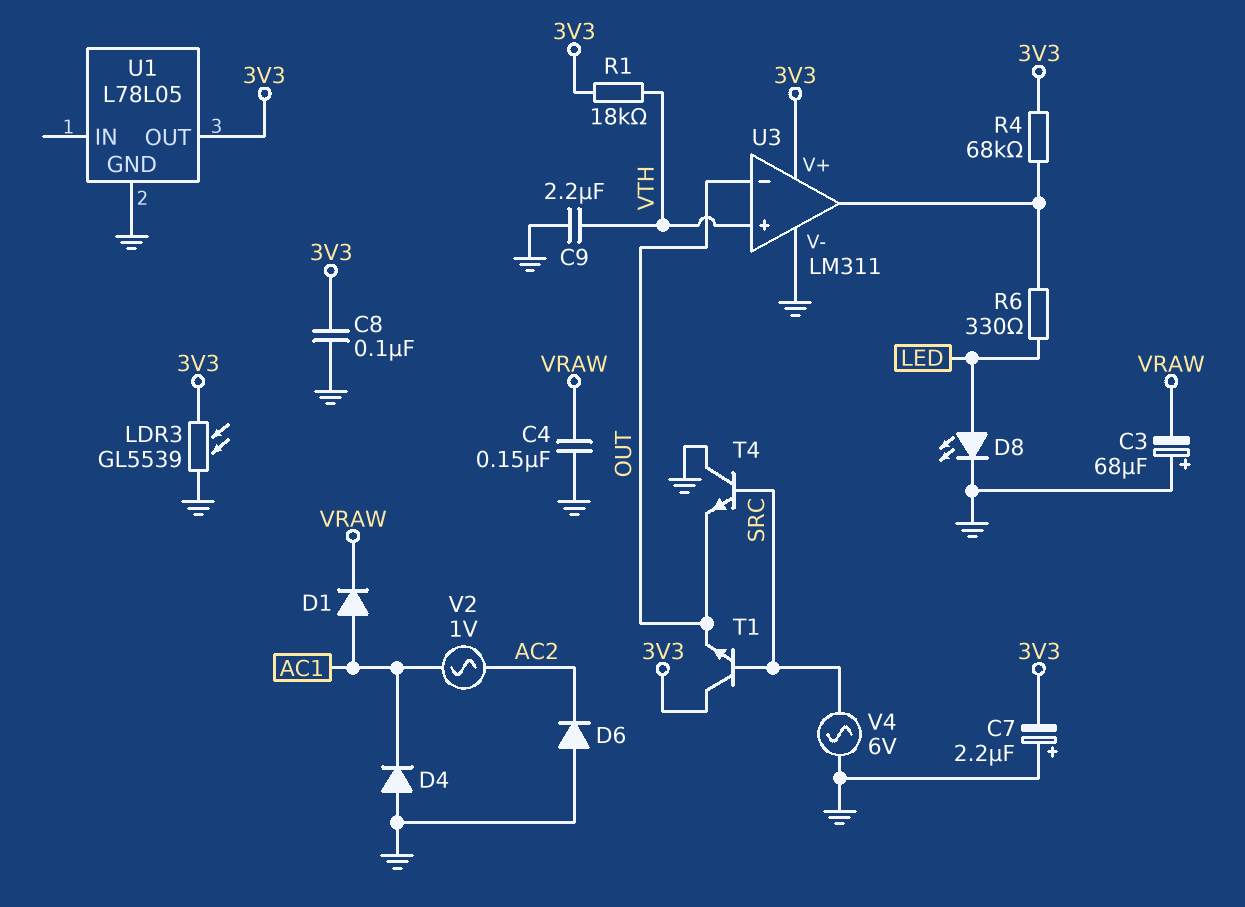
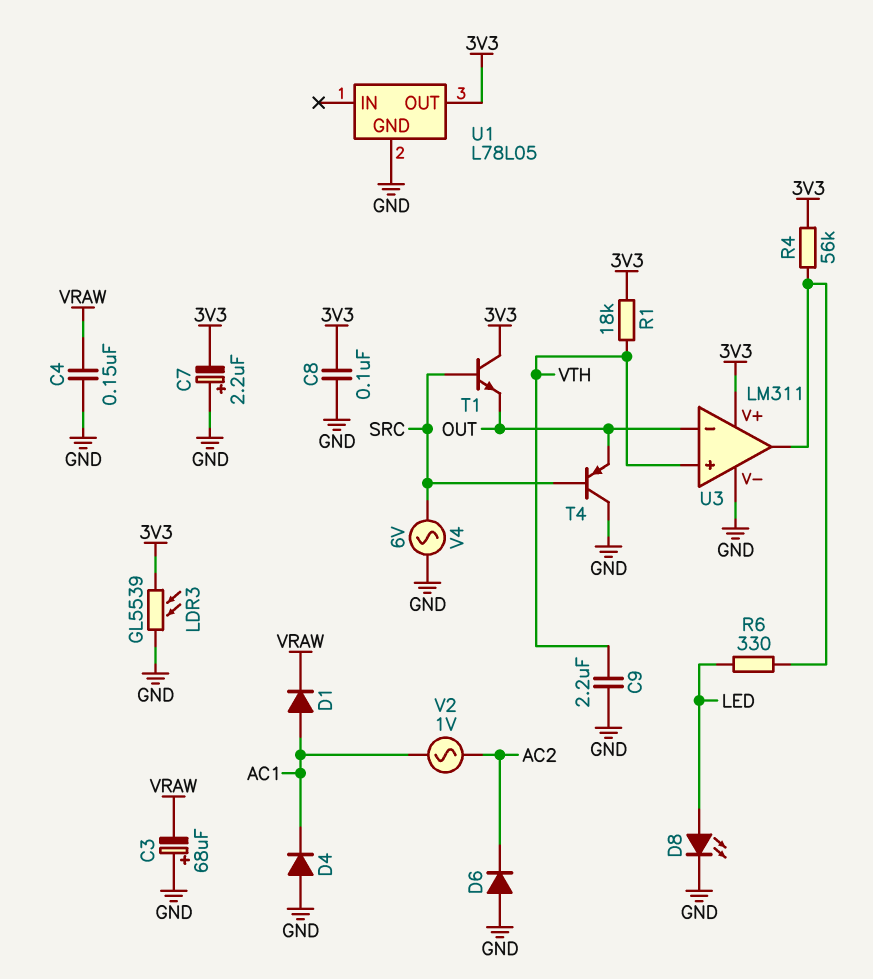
R4: 68k (3V3, U3/out) -> 56k (3V3, U3/out)
T4: NPN (B SRC, C GND, E OUT) -> PNP (B SRC, C GND, E OUT)

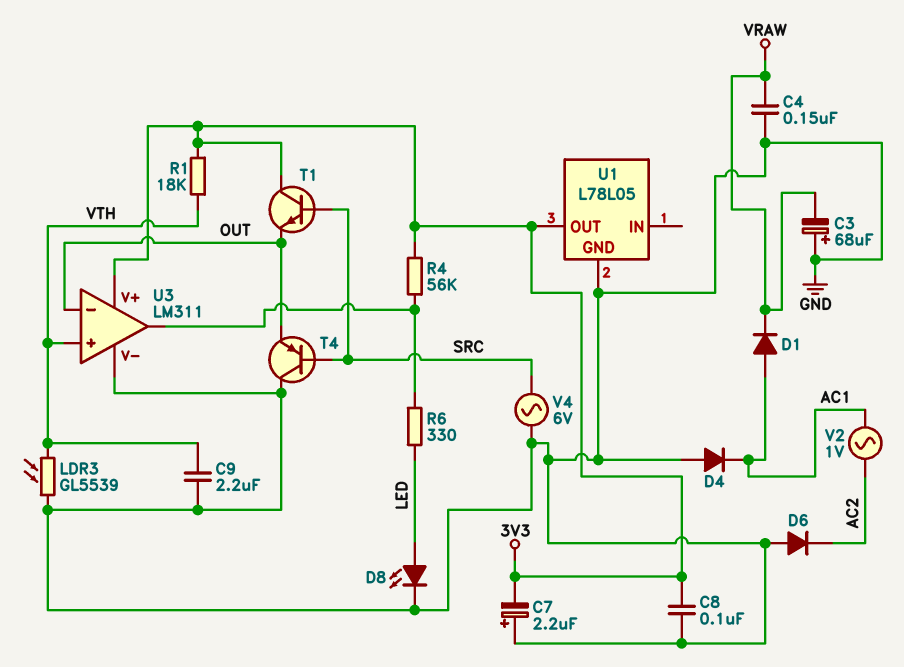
LDR3: GL5539 (3V3, GND) -> GL5539 (GND, VTH)

